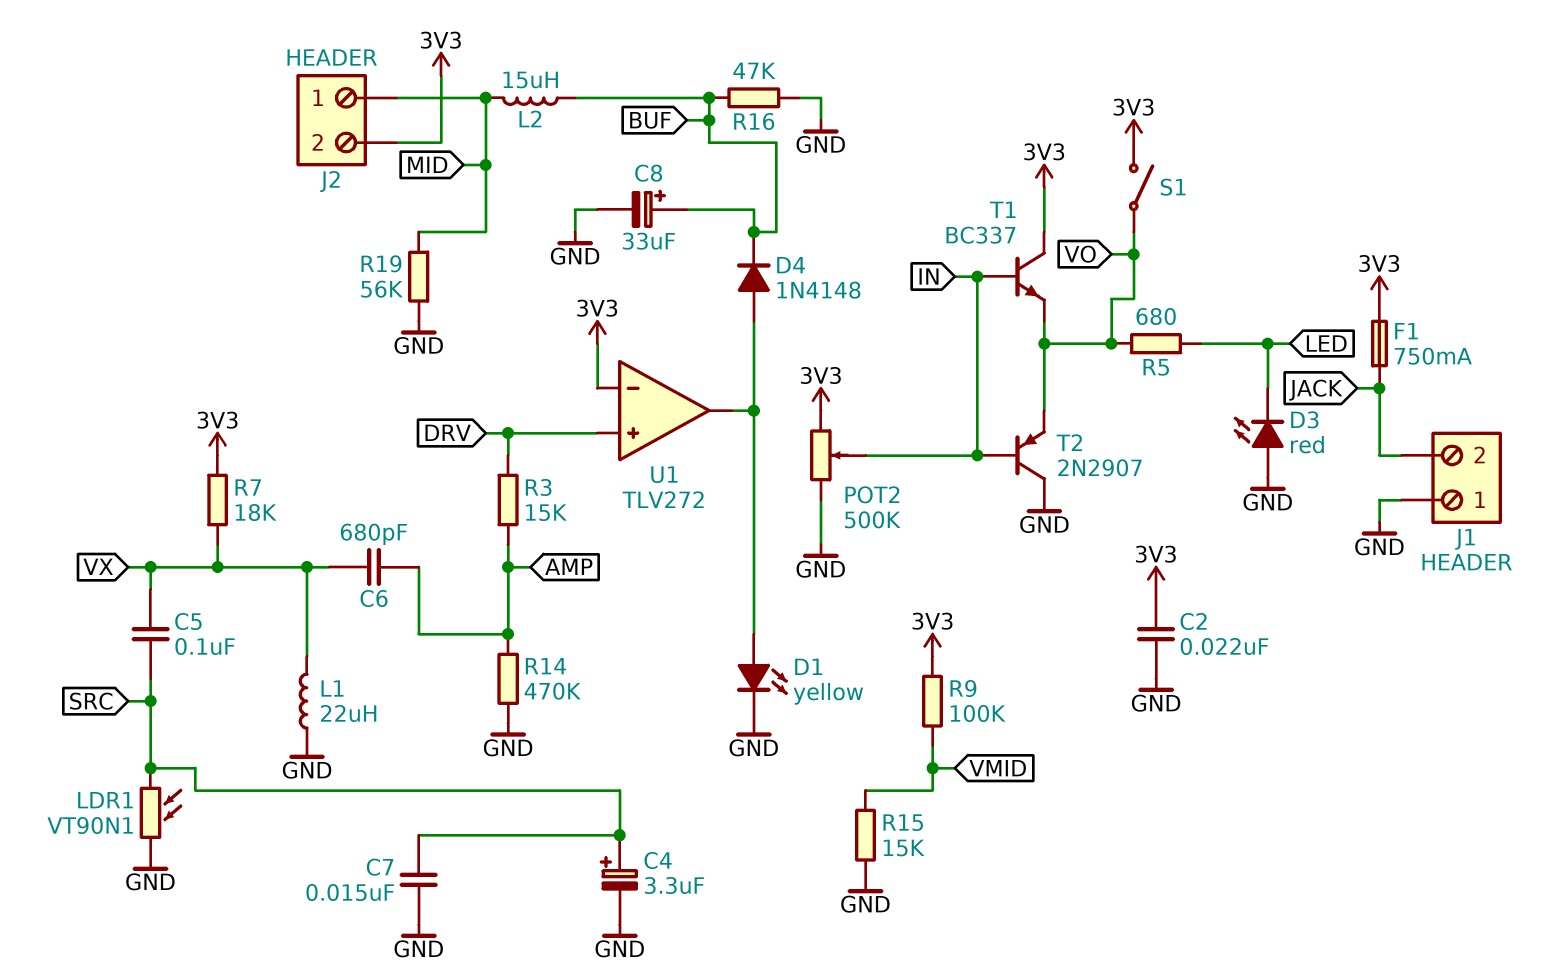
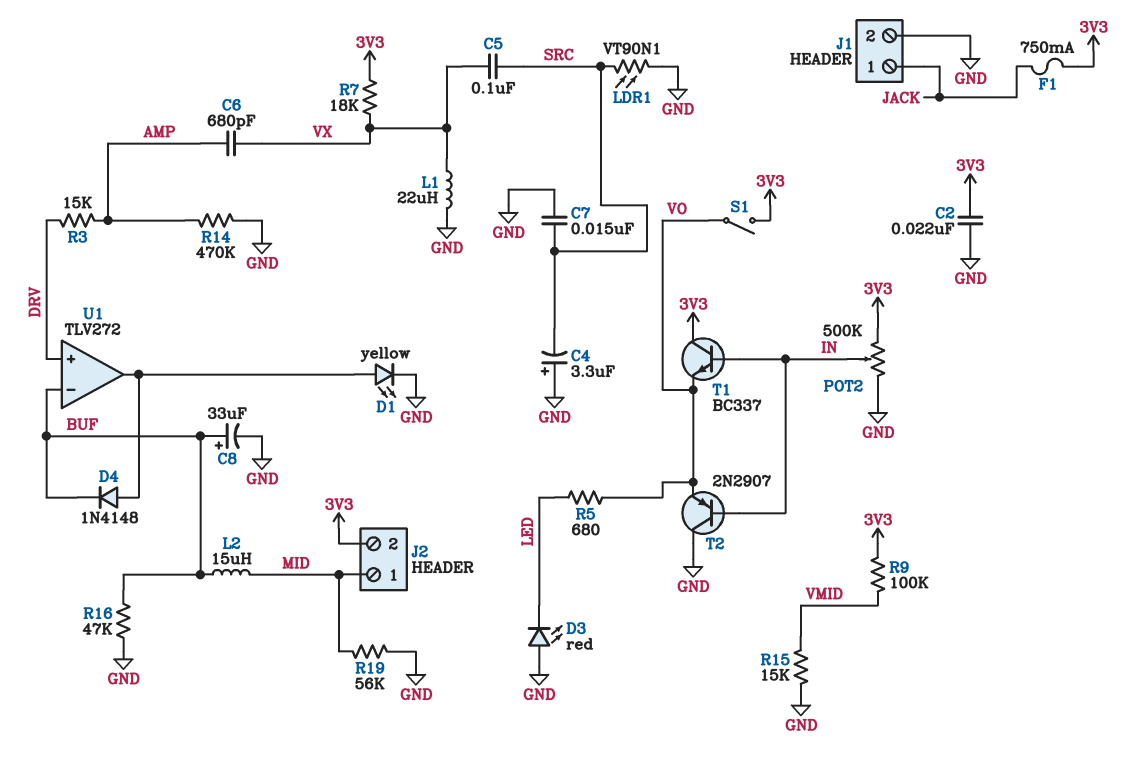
C4: 3.3uF (plus SRC, minus GND) -> 3.3uF (plus GND, minus SRC)
J1 pin 1: GND -> JACK
J1 pin 2: JACK -> GND
U1 pin in-: 3V3 -> BUF

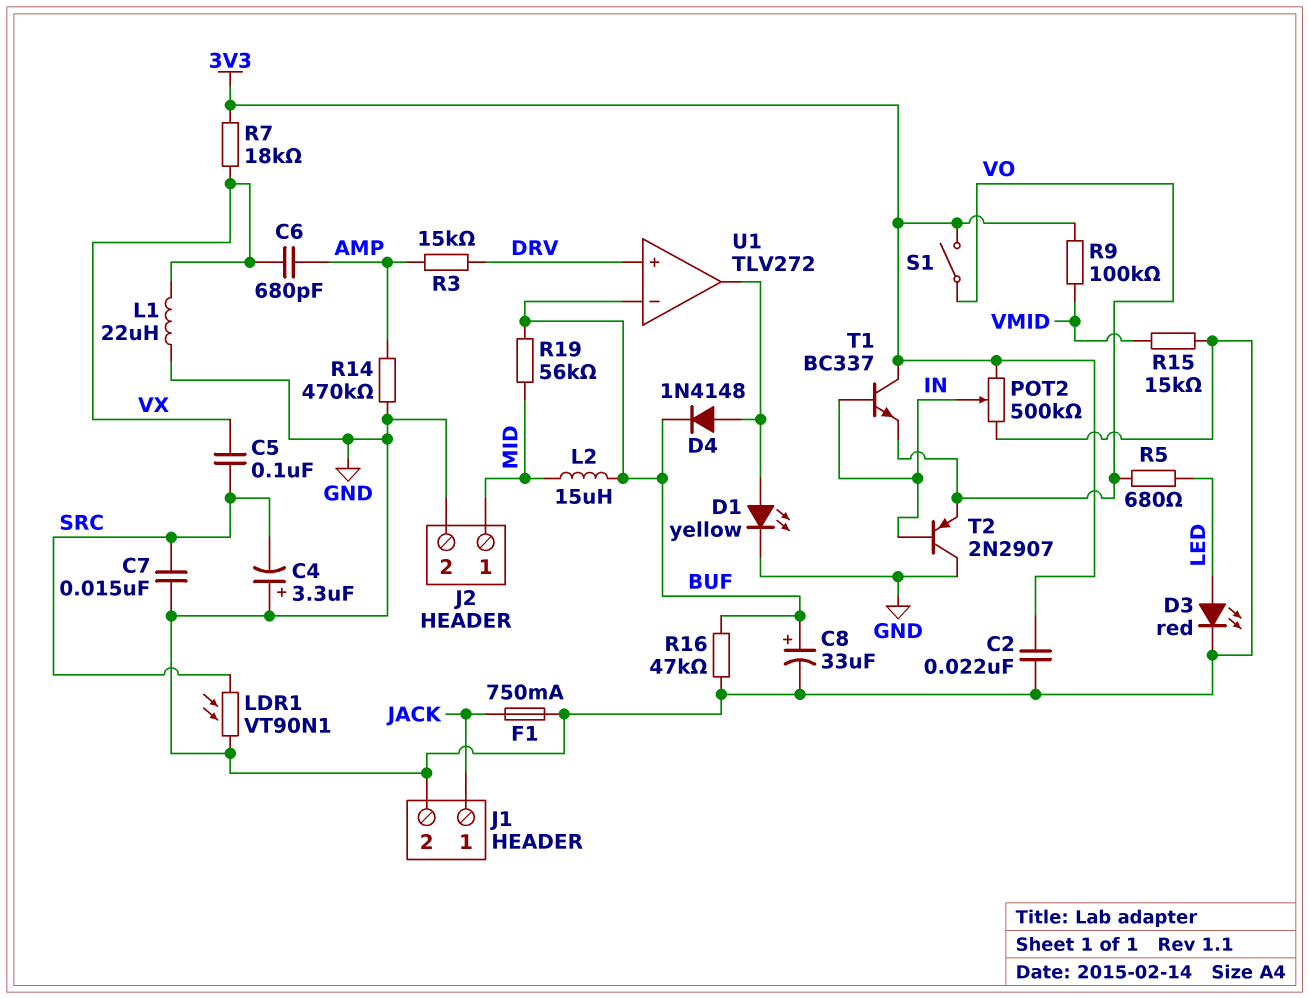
D3: LED red (A GND, K LED) -> LED red (A LED, K GND)
F1: 750mA (3V3, JACK) -> 750mA (GND, JACK)
J2 pin 2: 3V3 -> GND
R19: 56k (GND, MID) -> 56k (BUF, MID)

